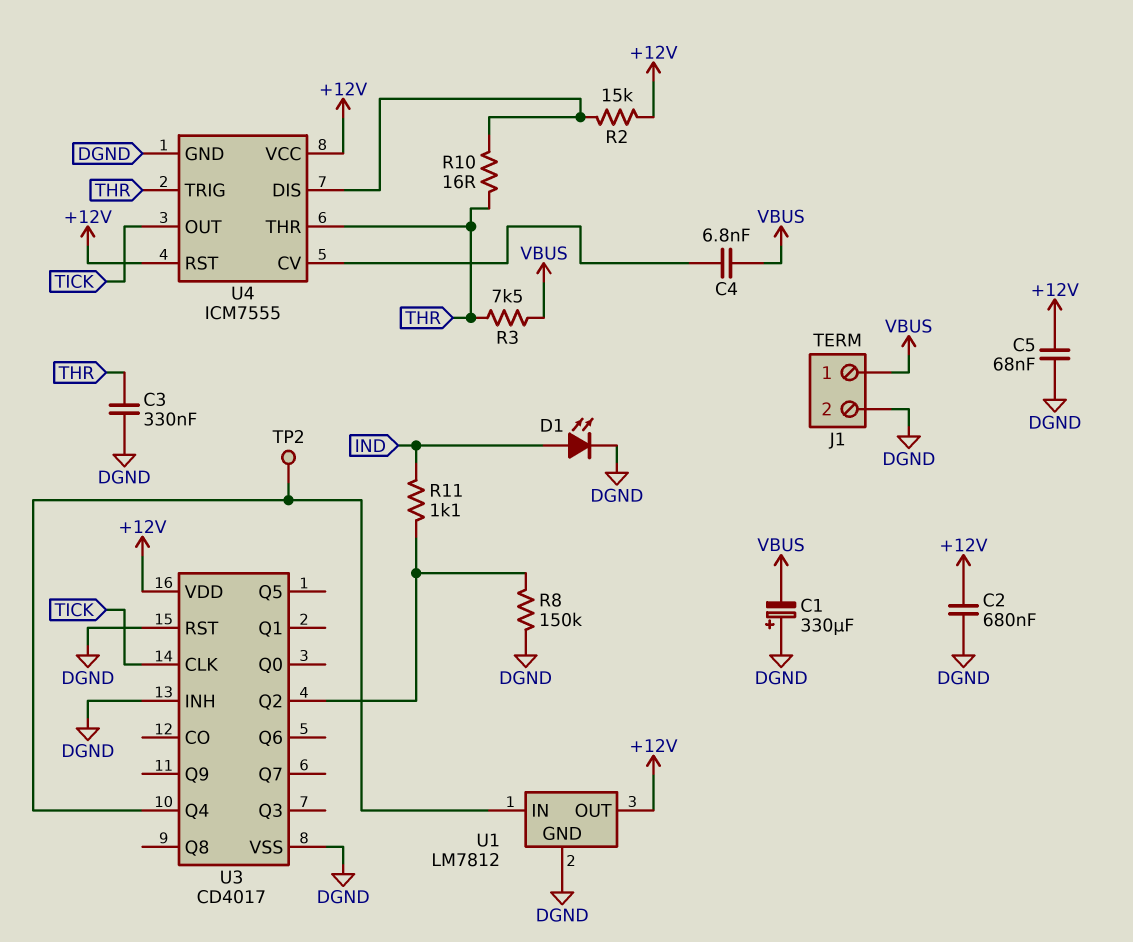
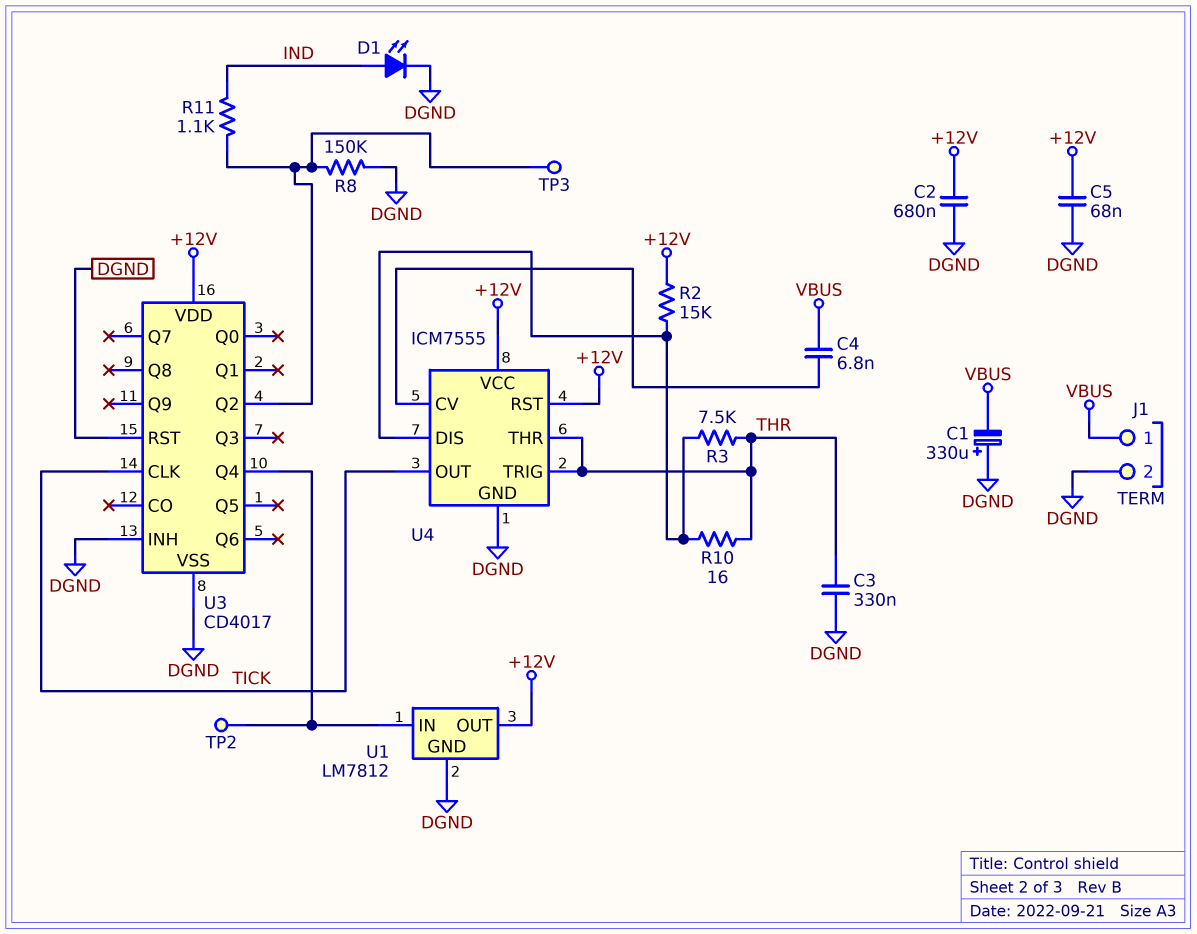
R3: 7.5k (THR, VBUS) -> 7.5k (THR, U4/DIS)
TP3: none -> test point (U3/Q2)

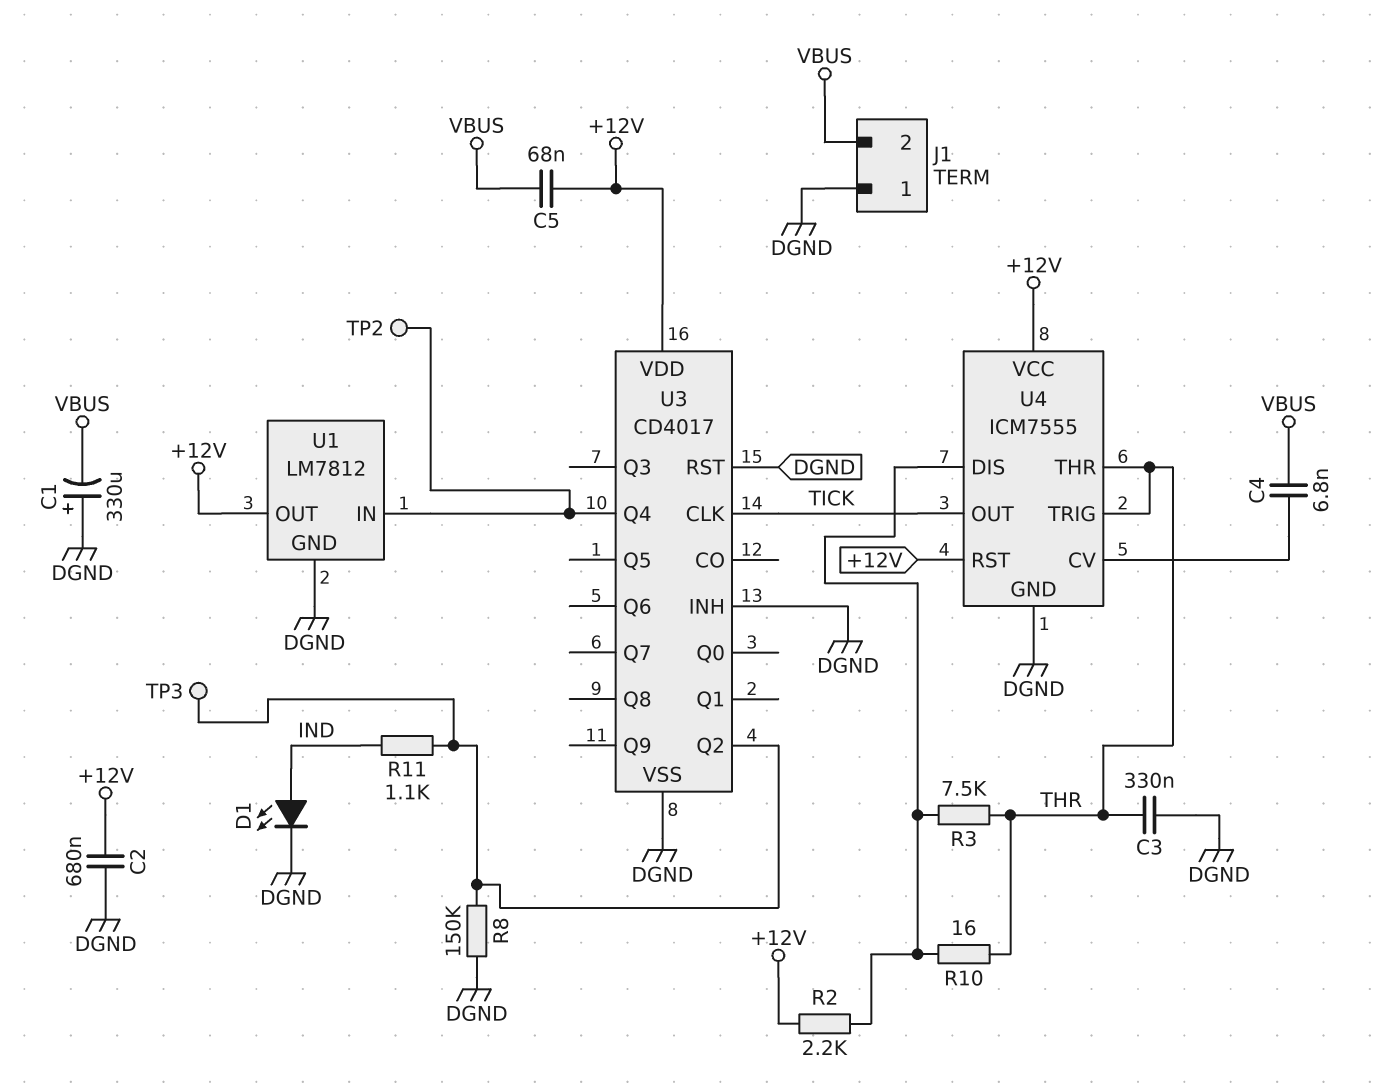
C5: 68nF (+12V, DGND) -> 68nF (+12V, VBUS)
J1 pin 1: VBUS -> DGND
J1 pin 2: DGND -> VBUS
R2: 15k (+12V, U4/DIS) -> 2.2k (+12V, U4/DIS)

